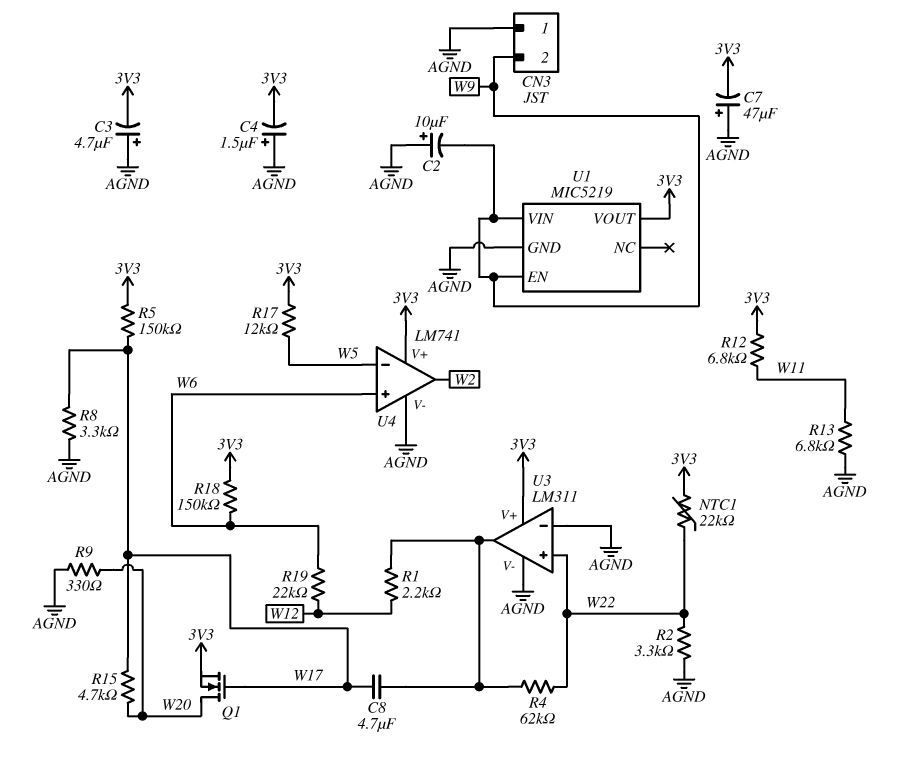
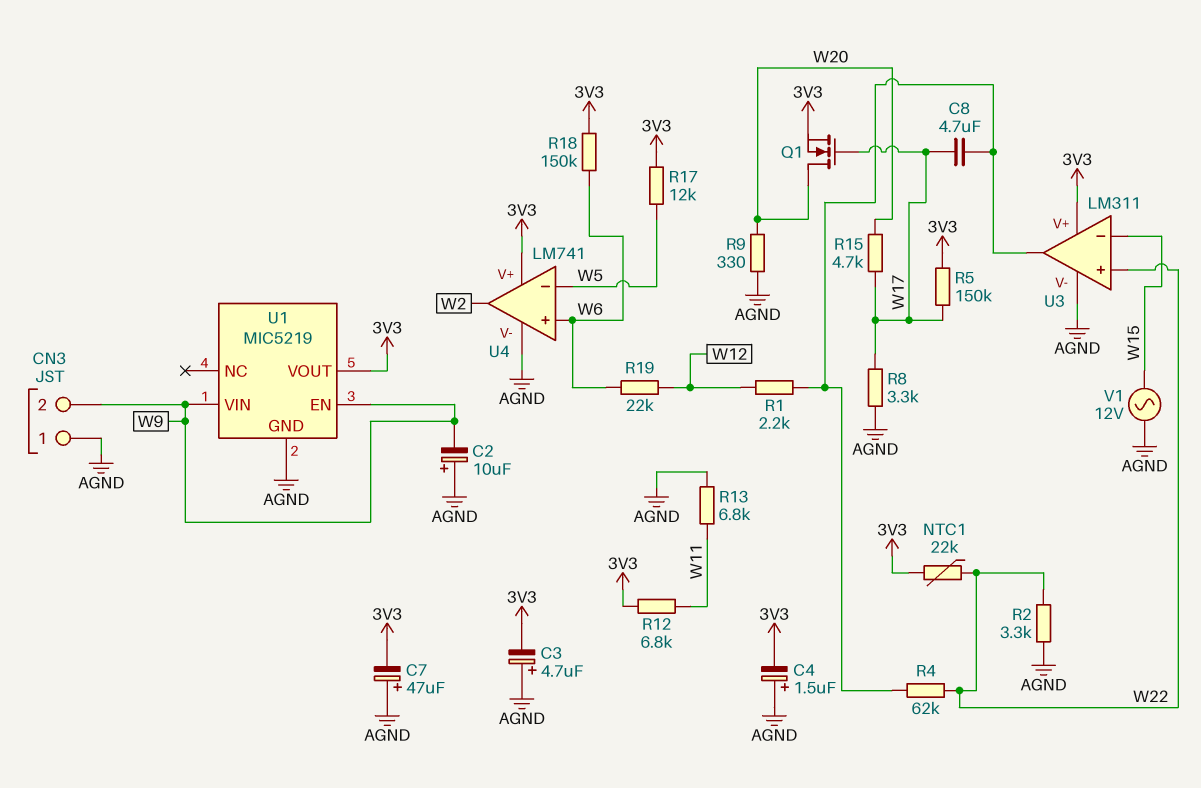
U3 pin in-: AGND -> W15
V1: none -> AC 12V (AGND, W15)

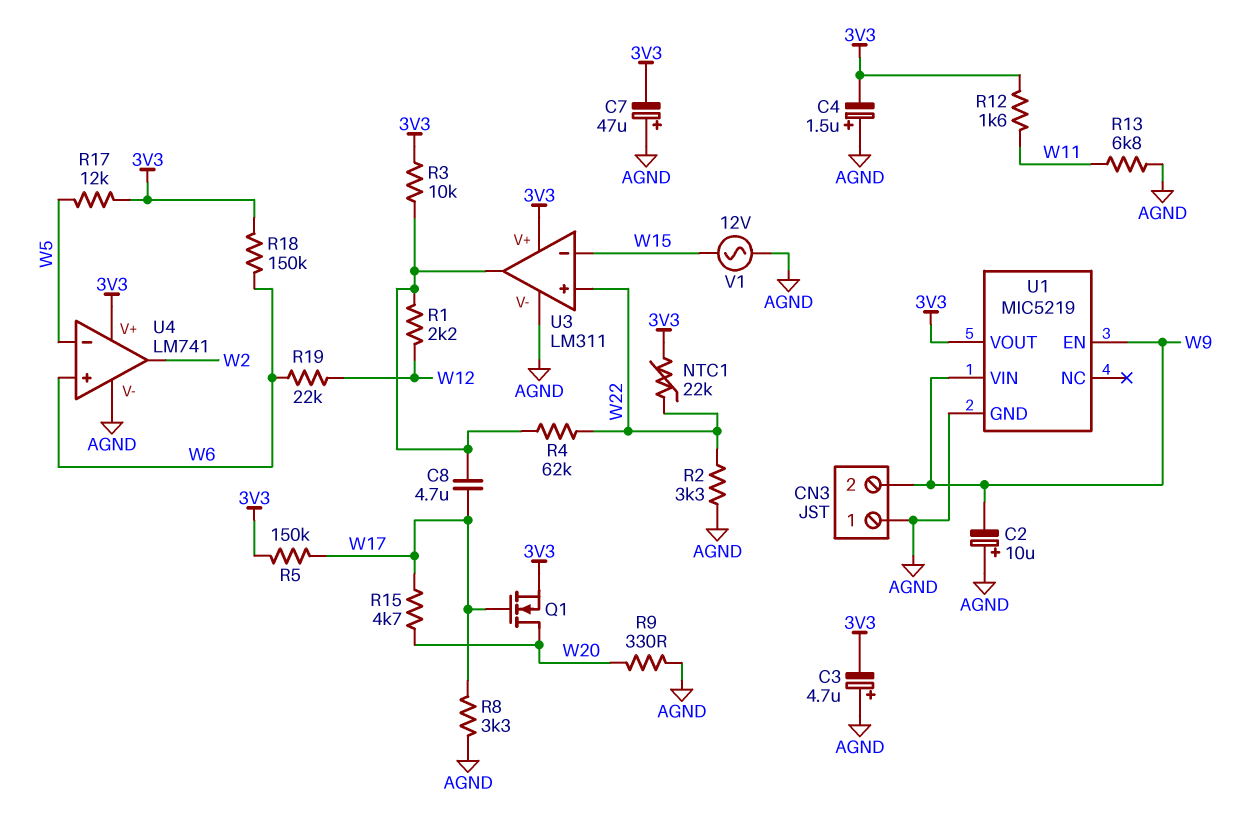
R3: none -> 10k (3V3, U3/out)
R12: 6.8k (3V3, W11) -> 1.6k (3V3, W11)

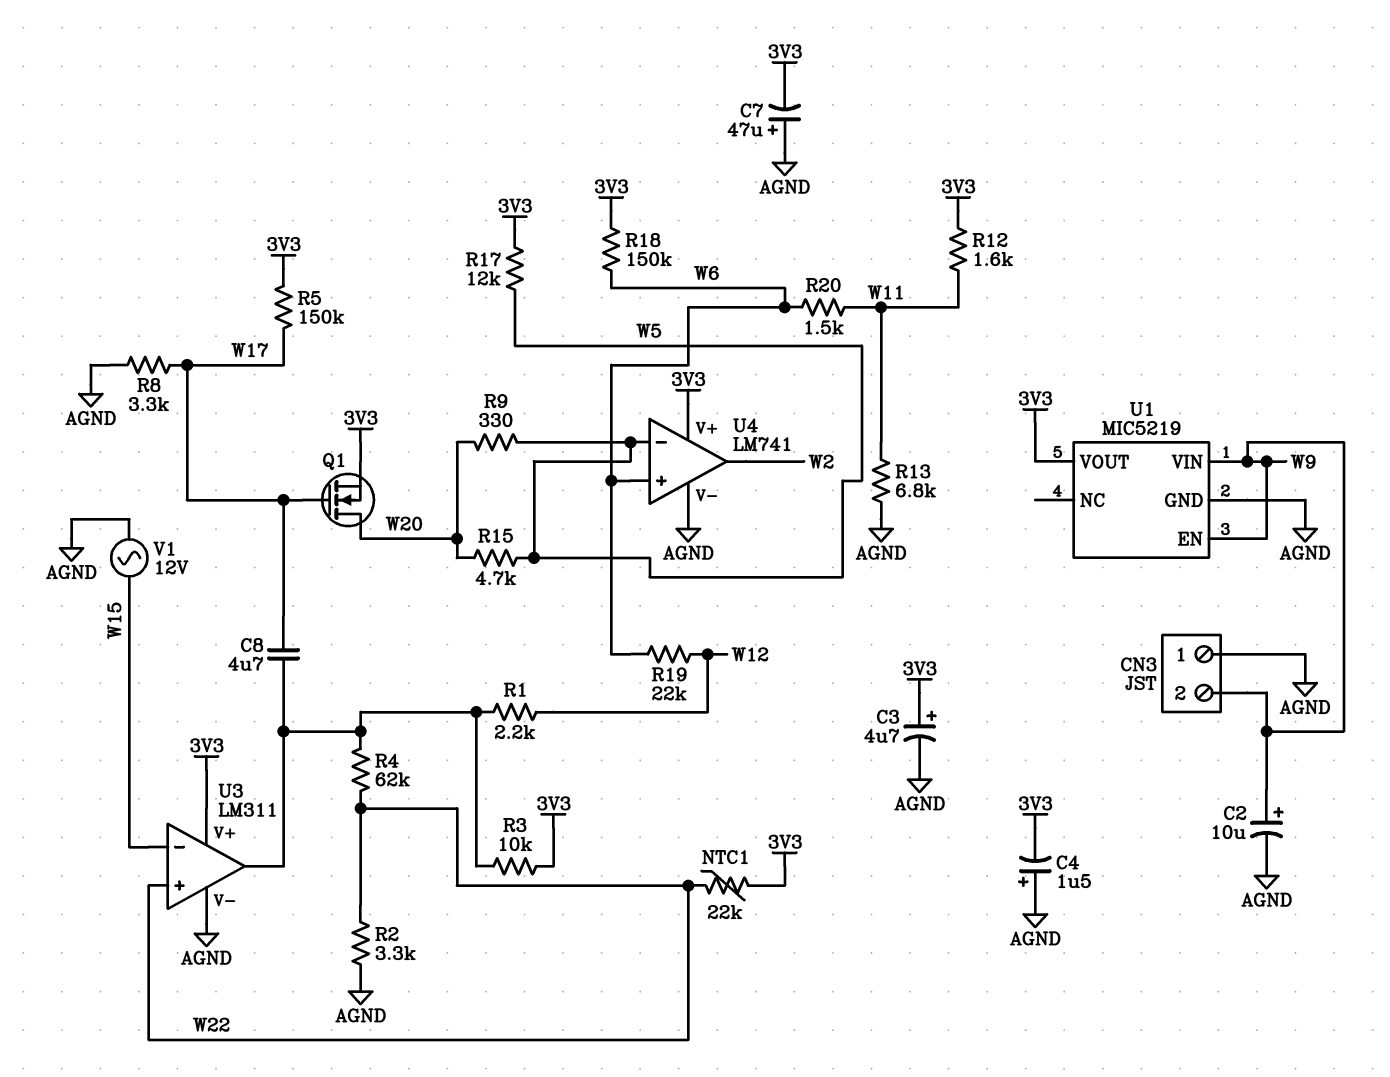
C2: 10uF (plus AGND, minus W9) -> 10uF (plus W9, minus AGND)
C3: 4.7uF (plus AGND, minus 3V3) -> 4.7uF (plus 3V3, minus AGND)
R9: 330 (AGND, W20) -> 330 (W5, W20)
R15: 4.7k (W17, W20) -> 4.7k (W5, W20)
R20: none -> 1.5k (W6, W11)

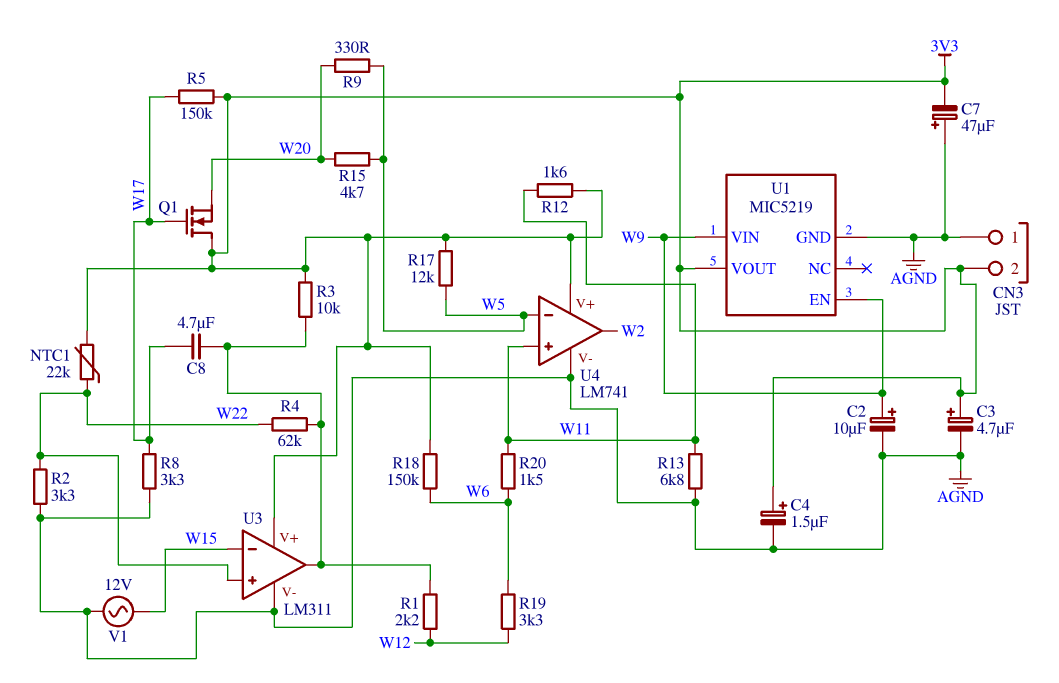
C4: 1.5uF (plus AGND, minus 3V3) -> 1.5uF (plus 3V3, minus AGND)
CN3 pin 2: W9 -> 3V3
Q1: NMOS (G W17, D W20, S 3V3) -> NMOS (G W17, D 3V3, S W20)
R19: 22k (W6, W12) -> 3.3k (W6, W12)
U4 pin in+: W6 -> W11

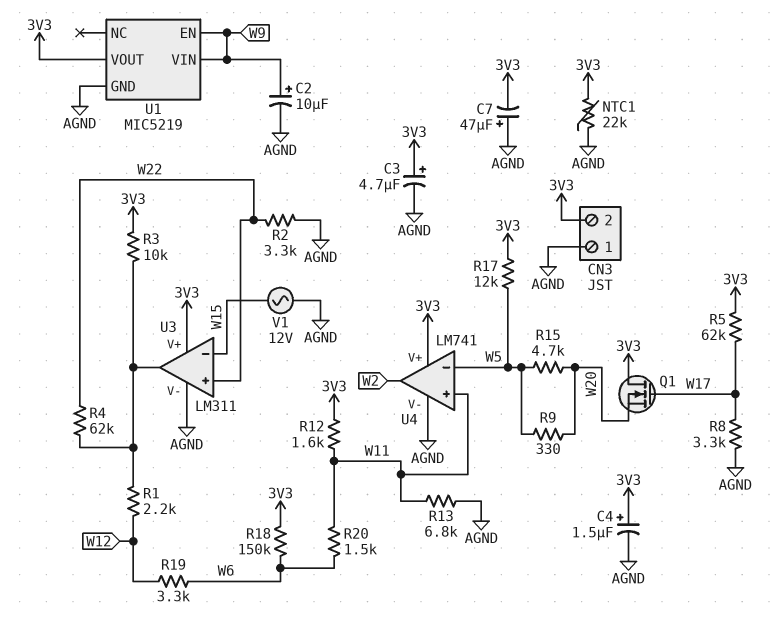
C8: 4.7uF (U3/out, W17) -> none
NTC1: 22k (3V3, W22) -> 22k (3V3, AGND)
R5: 150k (3V3, W17) -> 62k (3V3, W17)

